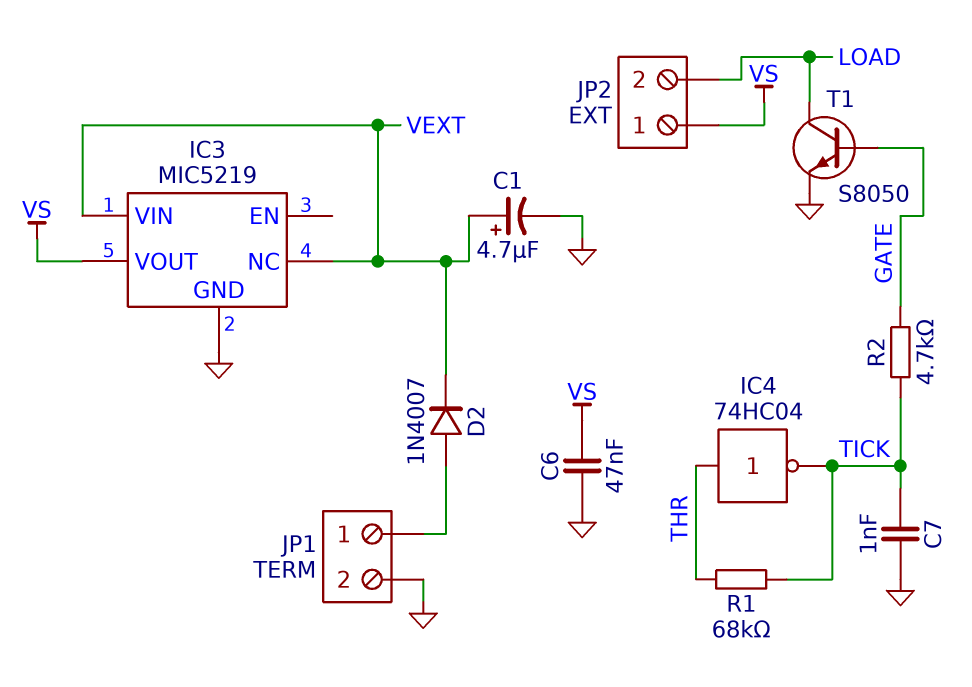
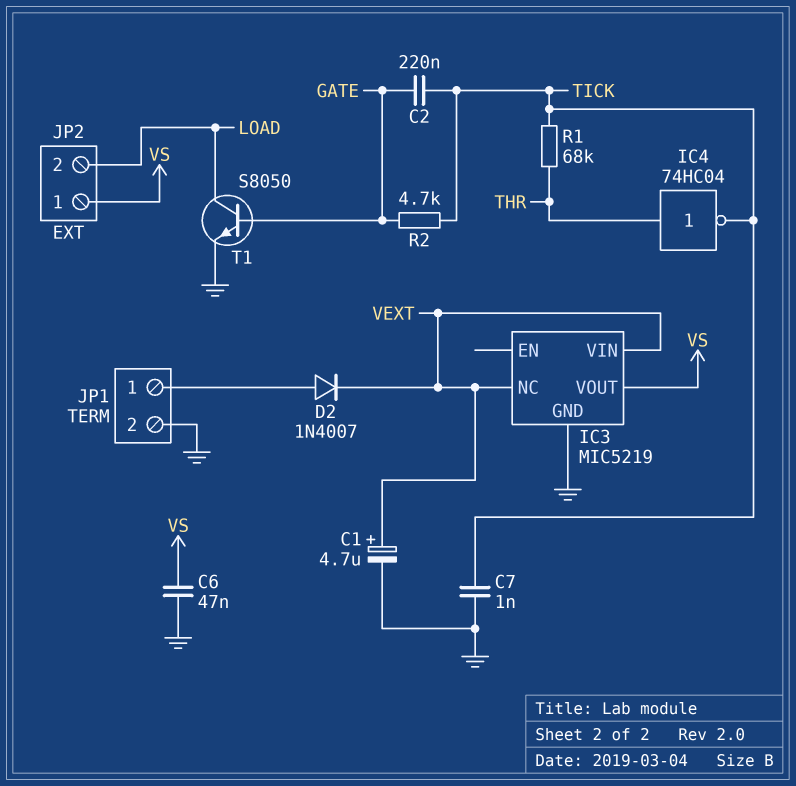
C2: none -> 220nF (GATE, TICK)

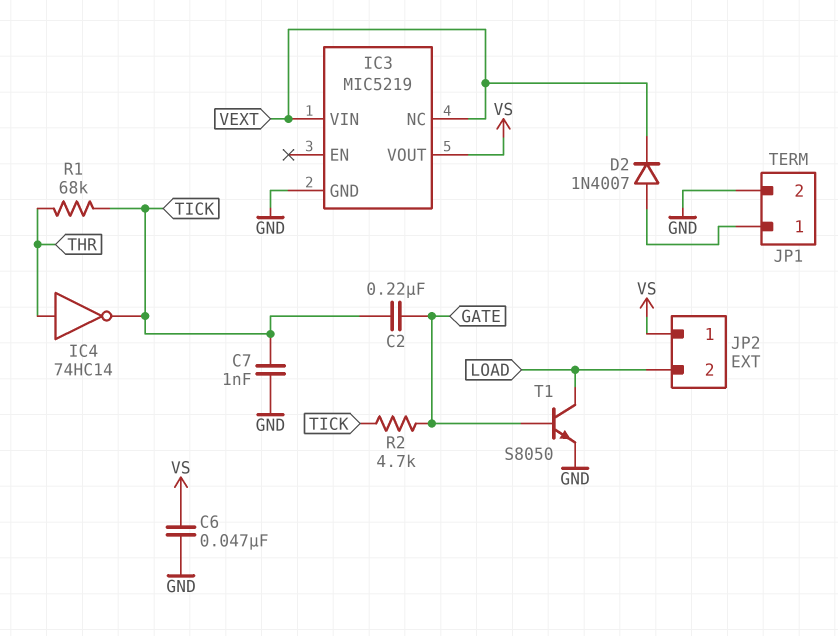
C1: 4.7uF (plus VEXT, minus GND) -> none
IC4: NOT 74HC04 (in THR, out TICK) -> NOT 74HC14 (in THR, out TICK)

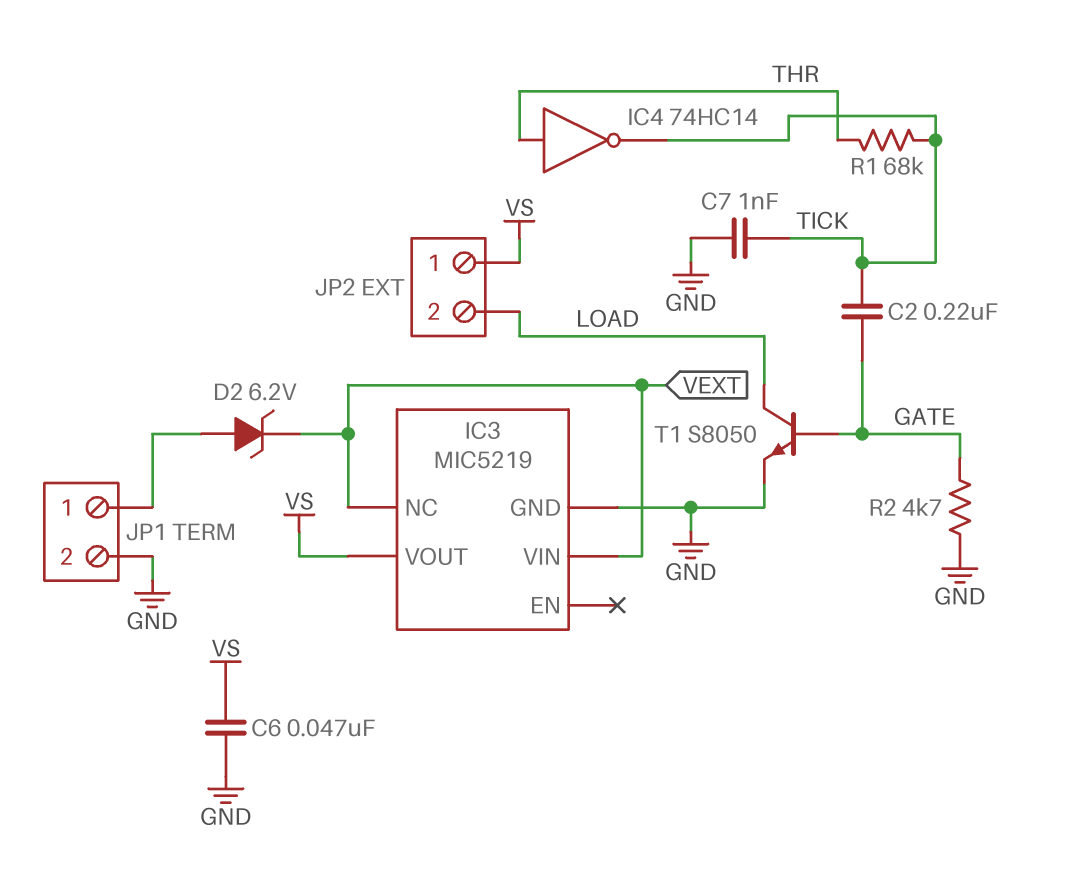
D2: diode 1N4007 (A JP1/1, K VEXT) -> zener 6.2V (A JP1/1, K VEXT)
R2: 4.7k (GATE, TICK) -> 4.7k (GATE, GND)

